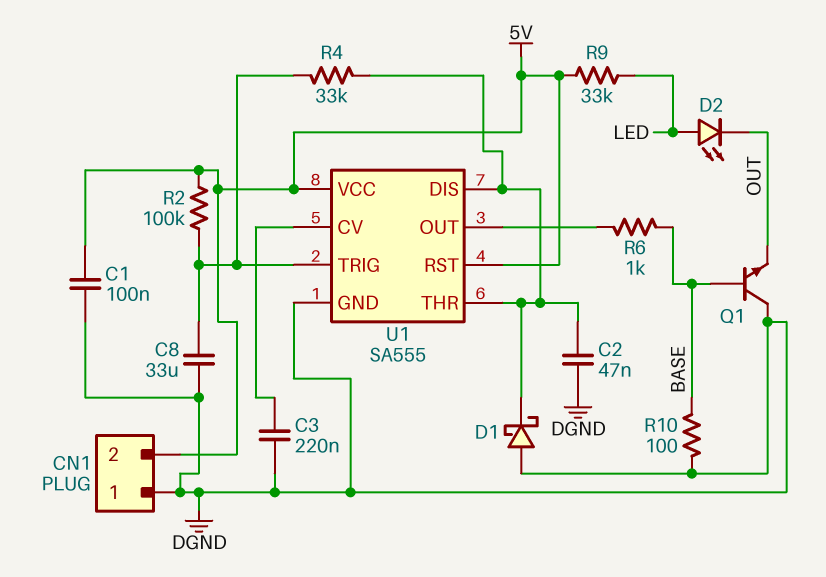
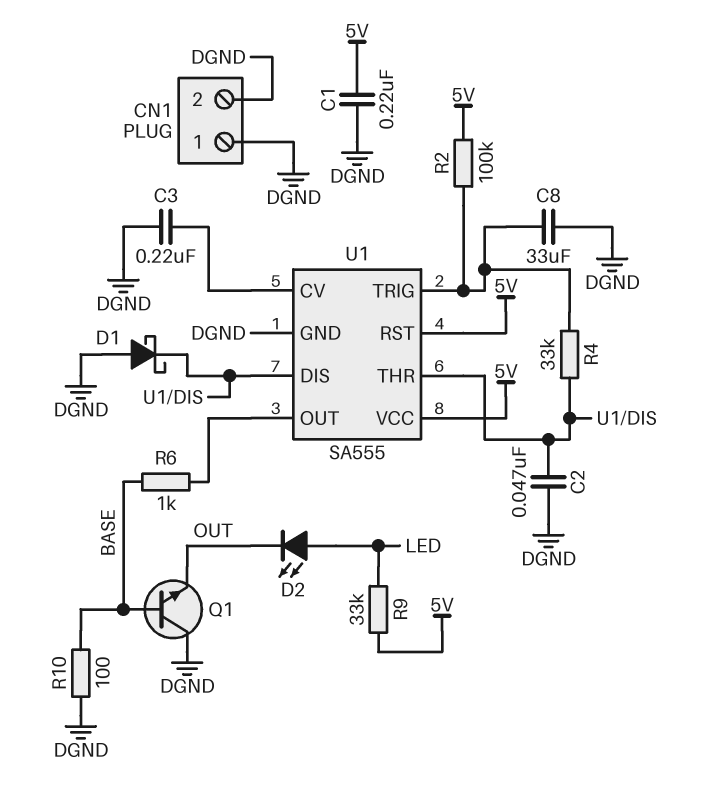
C1: 100nF (5V, DGND) -> 220nF (5V, DGND)
CN1 pin 2: 5V -> DGND

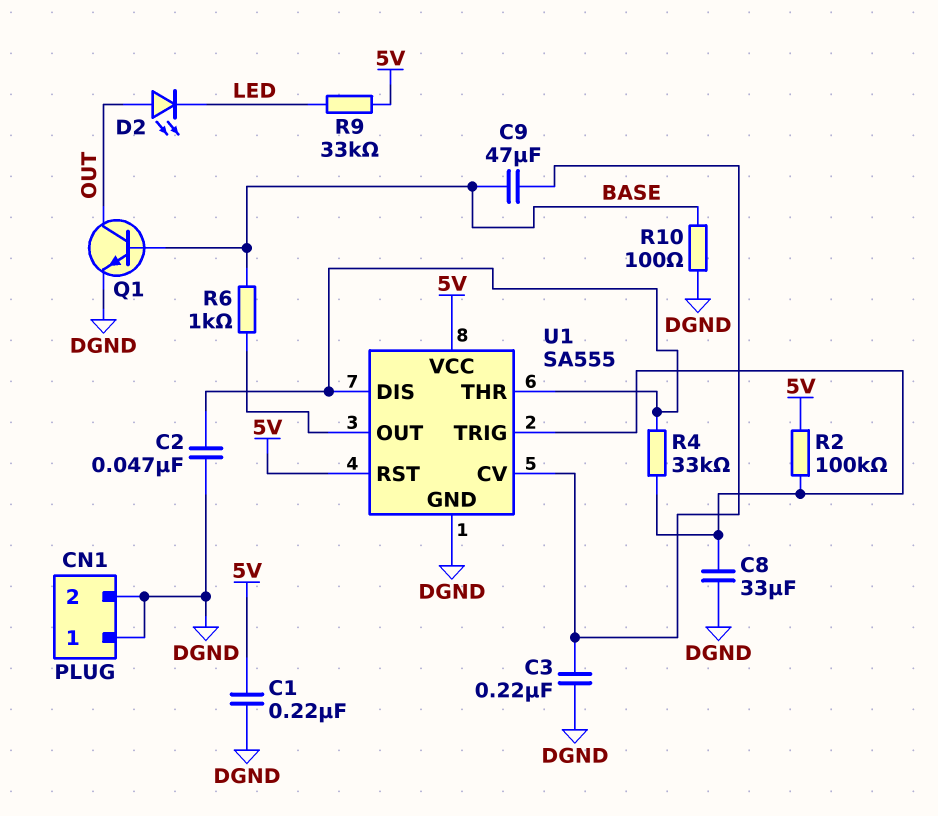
C9: none -> 47uF (BASE, U1/CV)
D1: schottky (A DGND, K U1/DIS) -> none
D2: LED (A LED, K OUT) -> LED (A OUT, K LED)
Q1: NPN (B BASE, C DGND, E OUT) -> NPN (B BASE, C OUT, E DGND)

